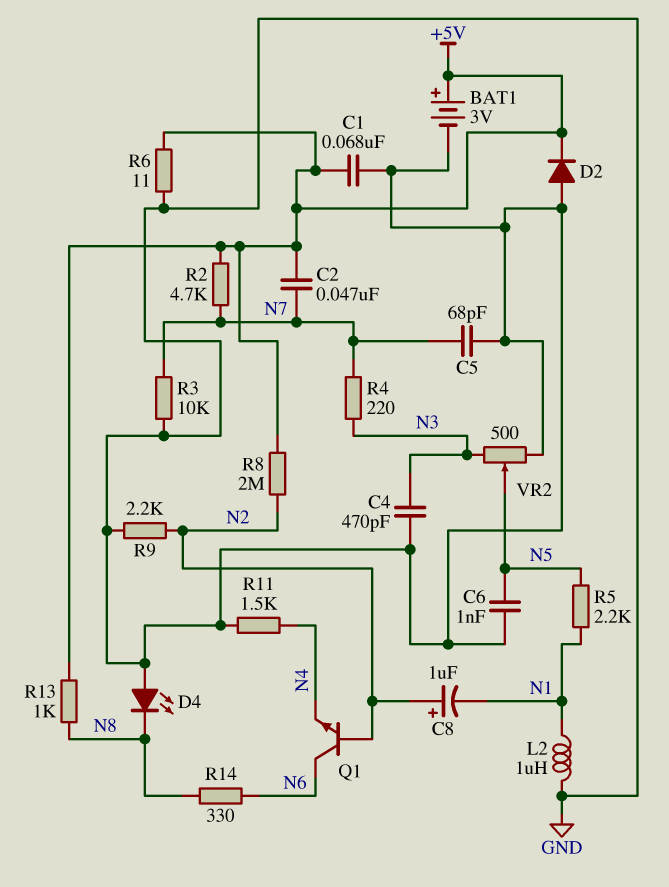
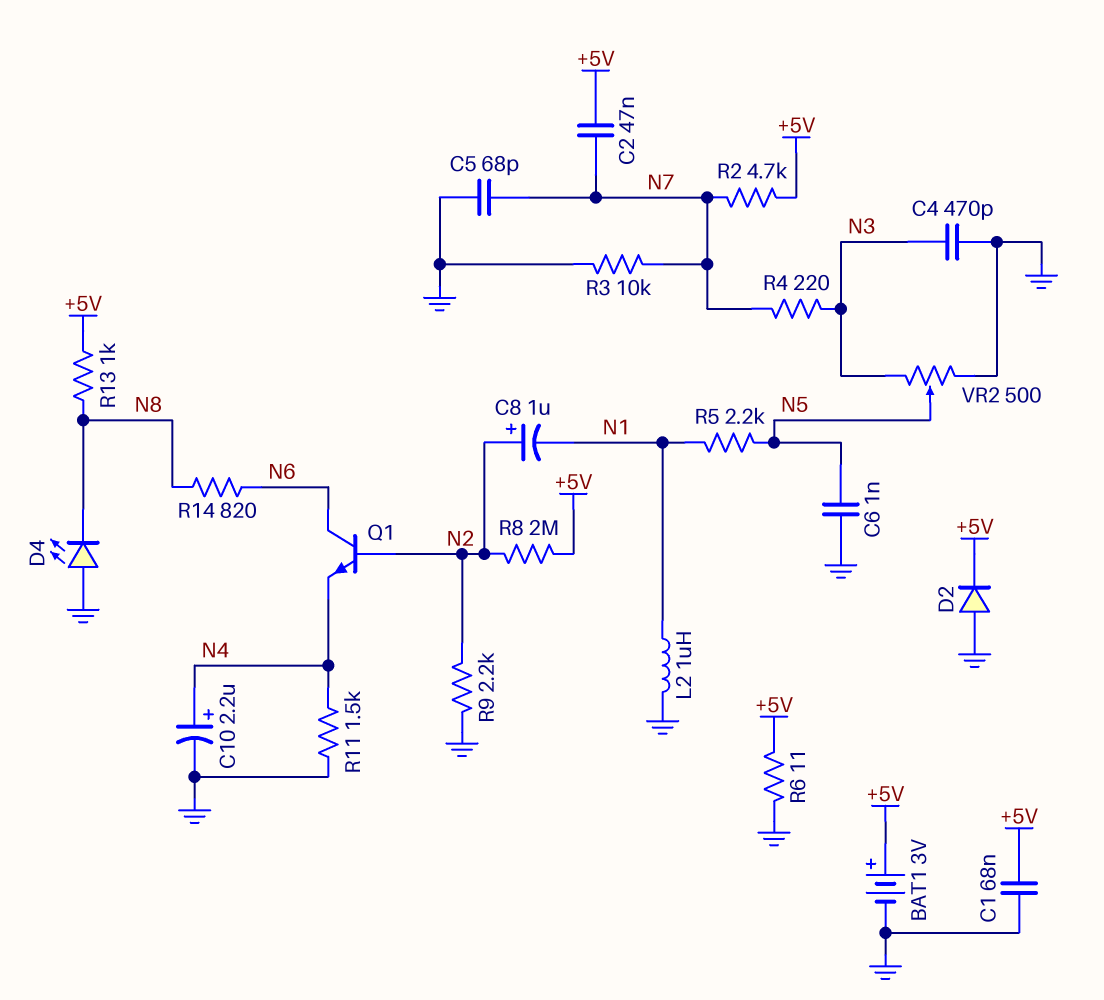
C10: none -> 2.2uF (plus N4, minus GND)
R14: 330 (N6, N8) -> 820 (N6, N8)

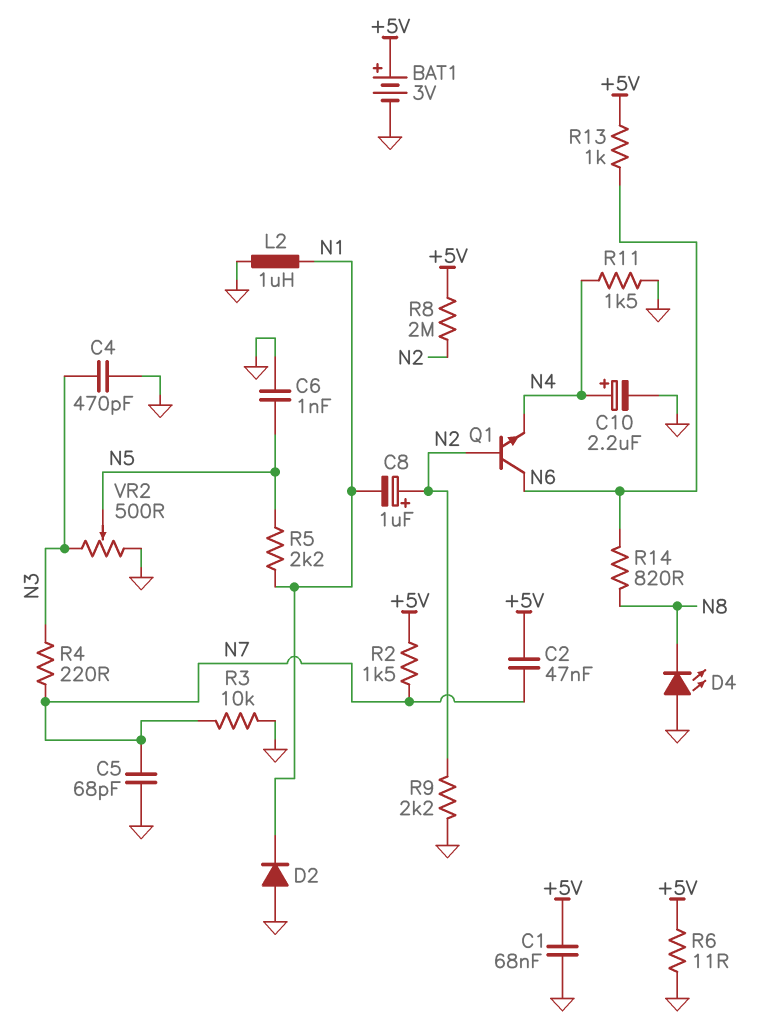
D2: diode (A GND, K +5V) -> diode (A GND, K N1)
R2: 4.7k (+5V, N7) -> 1.5k (+5V, N7)
R13: 1k (+5V, N8) -> 1k (+5V, N6)

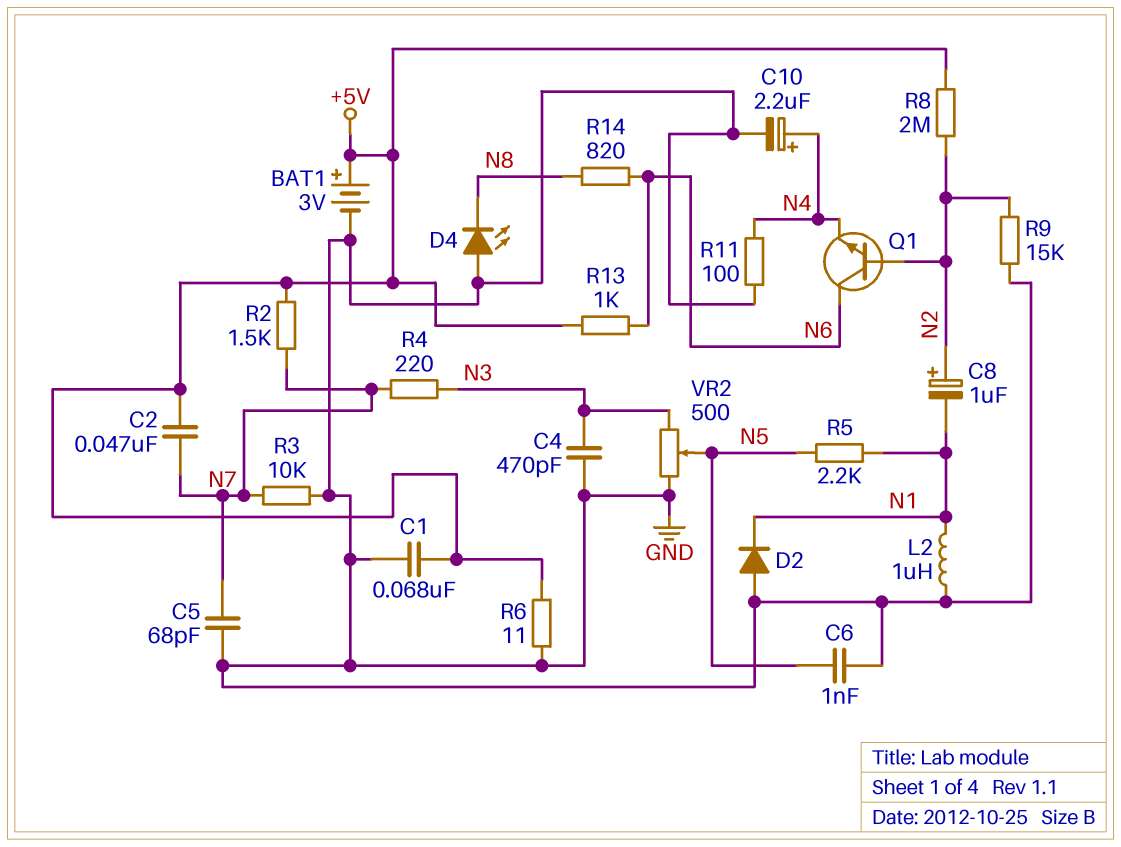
R9: 2.2k (GND, N2) -> 15k (GND, N2)
R11: 1.5k (GND, N4) -> 100 (GND, N4)

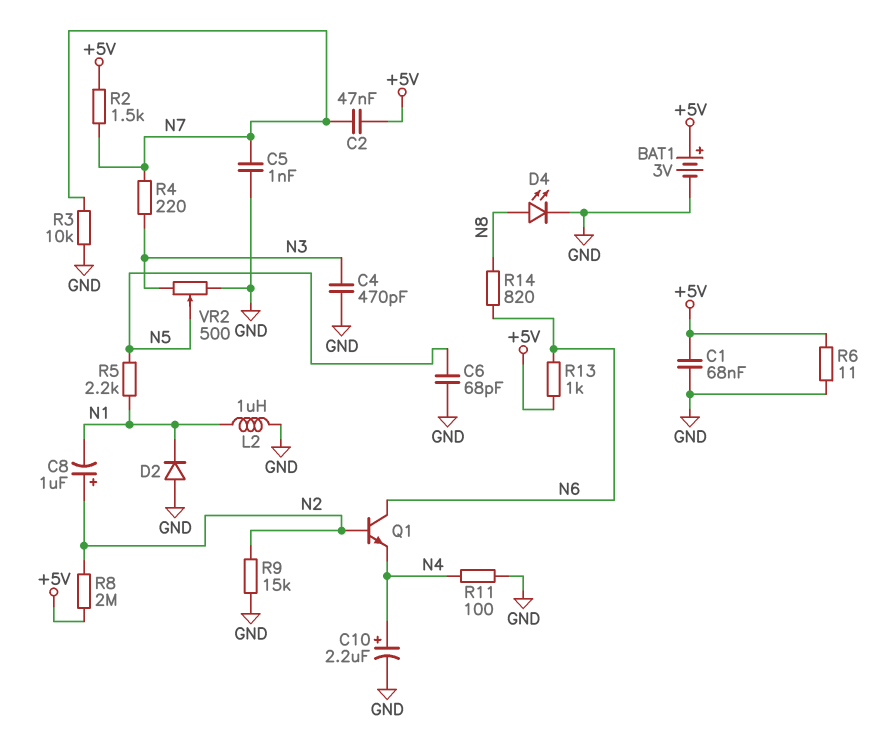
C5: 68pF (GND, N7) -> 1nF (GND, N7)
C6: 1nF (GND, N5) -> 68pF (GND, N5)
D4: LED (A GND, K N8) -> LED (A N8, K GND)

